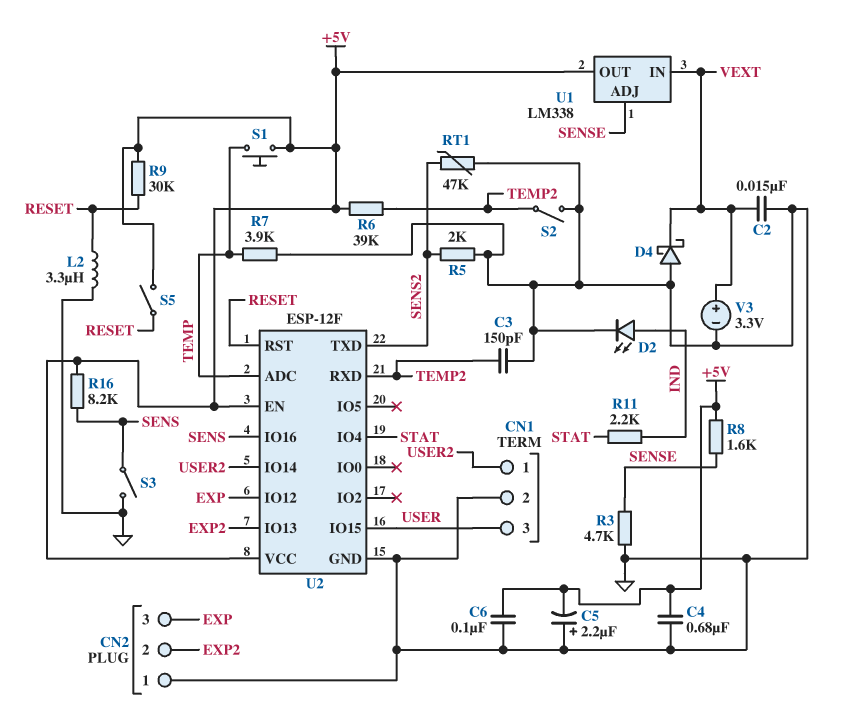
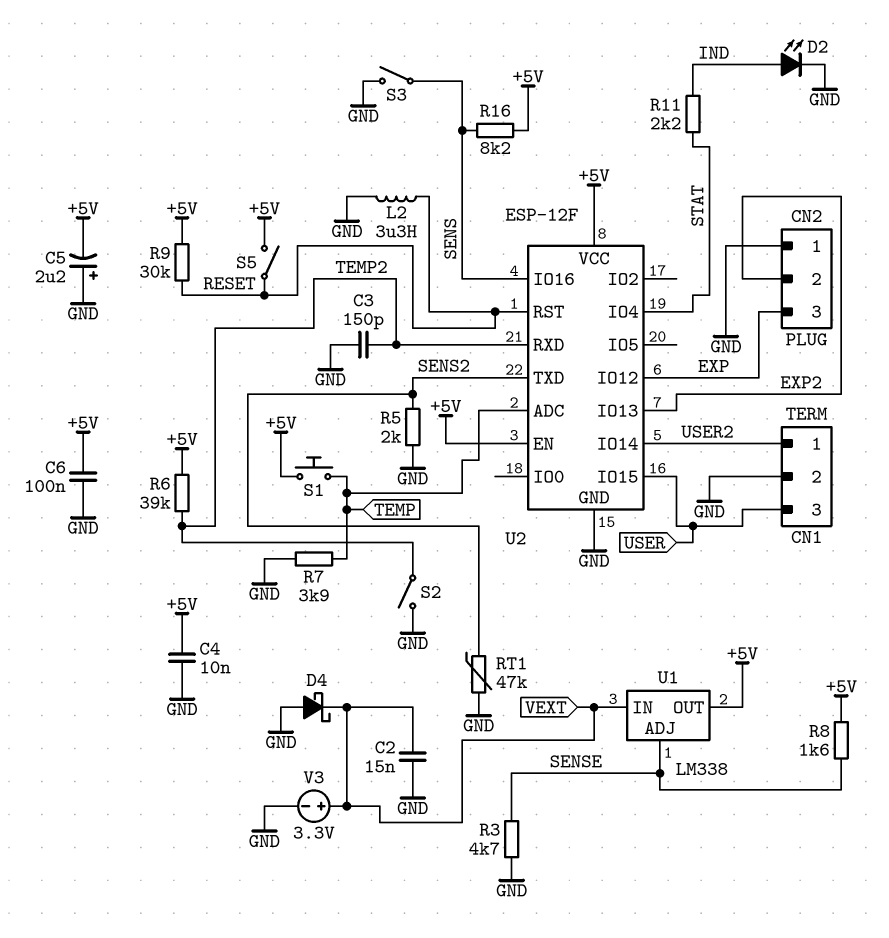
C4: 680nF (+5V, GND) -> 10nF (+5V, GND)

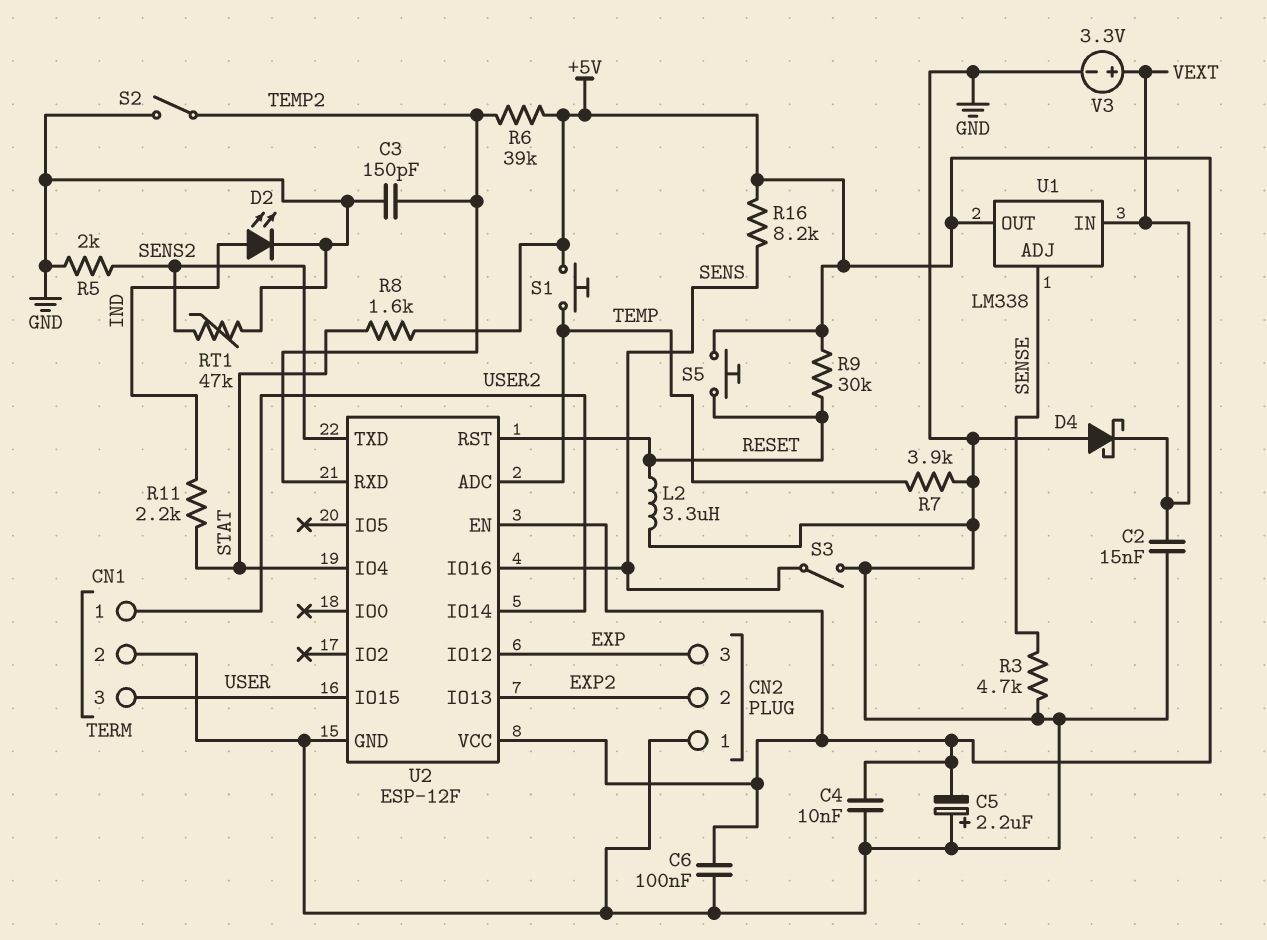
R8: 1.6k (+5V, SENSE) -> 1.6k (+5V, STAT)
S5: switch (+5V, RESET) -> button (+5V, RESET)

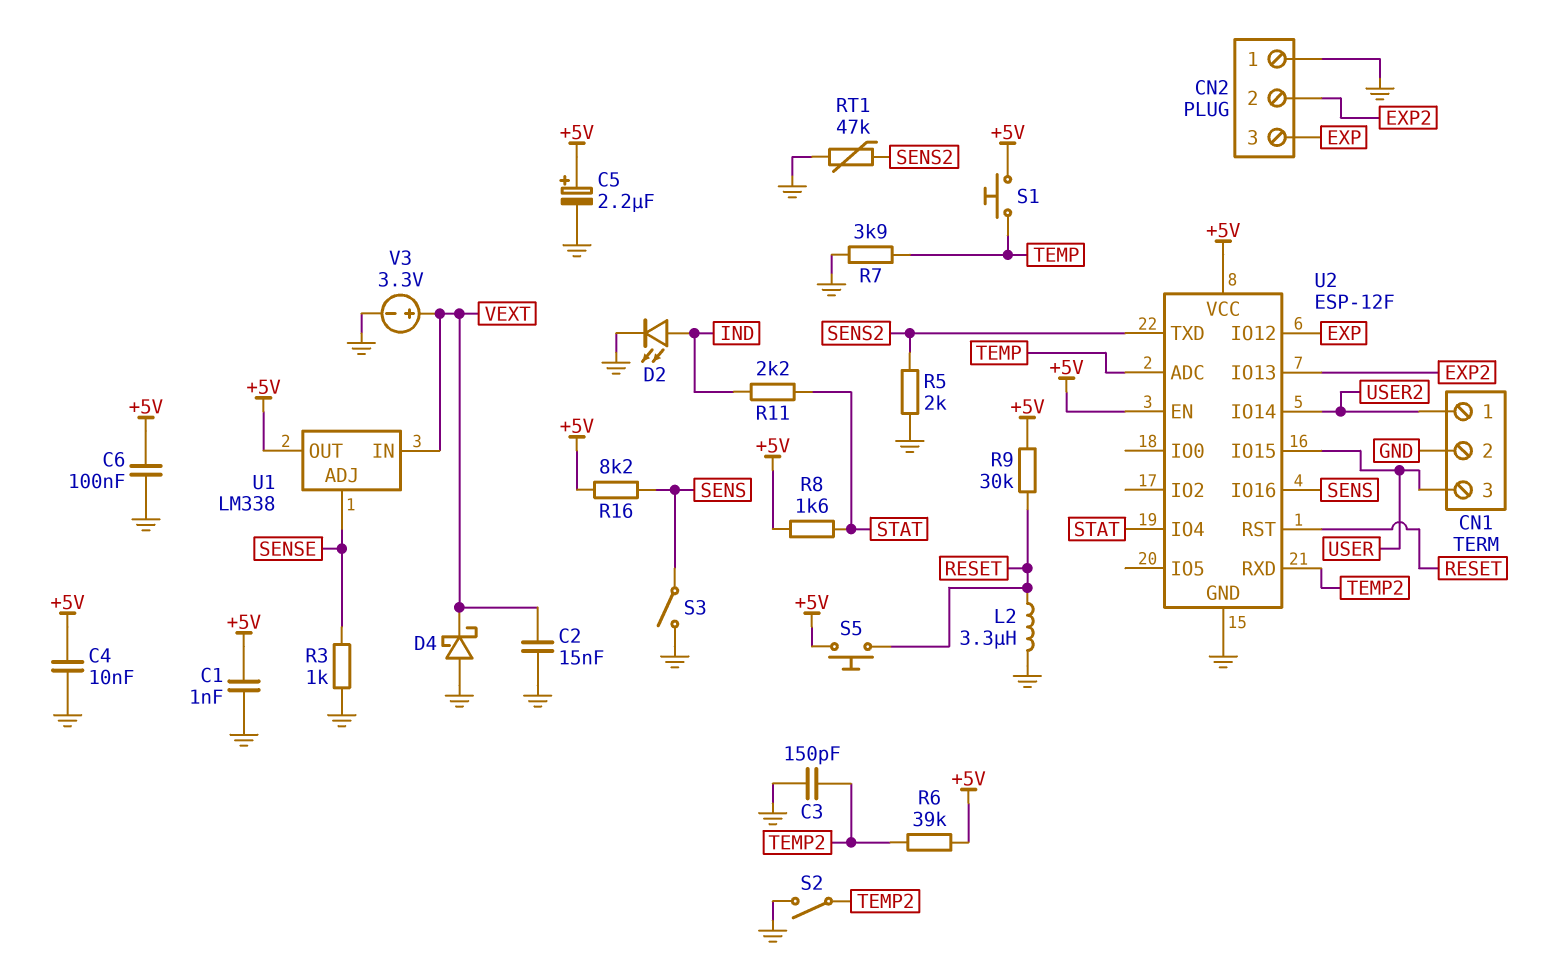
C1: none -> 1nF (+5V, GND)
C5: 2.2uF (plus GND, minus +5V) -> 2.2uF (plus +5V, minus GND)
R3: 4.7k (GND, SENSE) -> 1k (GND, SENSE)

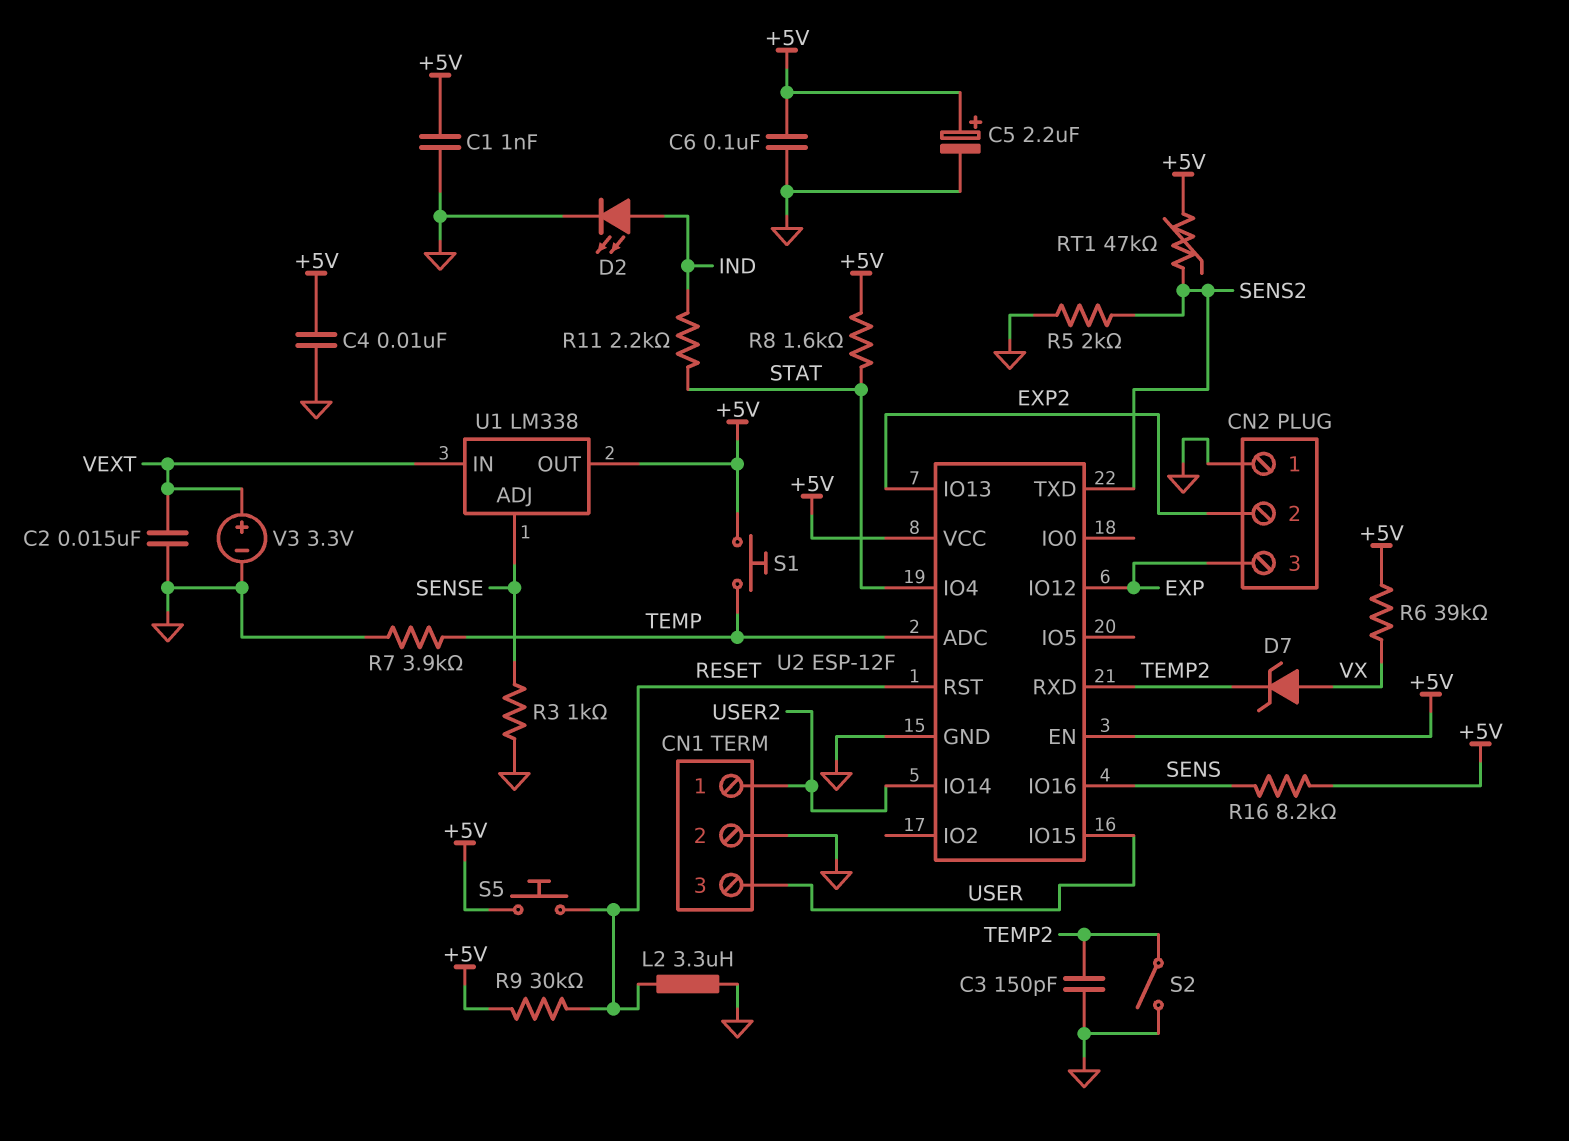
D4: schottky (A GND, K VEXT) -> none
D7: none -> zener (A VX, K TEMP2)
R6: 39k (+5V, TEMP2) -> 39k (+5V, VX)
RT1: 47k (GND, SENS2) -> 47k (+5V, SENS2)
S3: switch (GND, SENS) -> none

